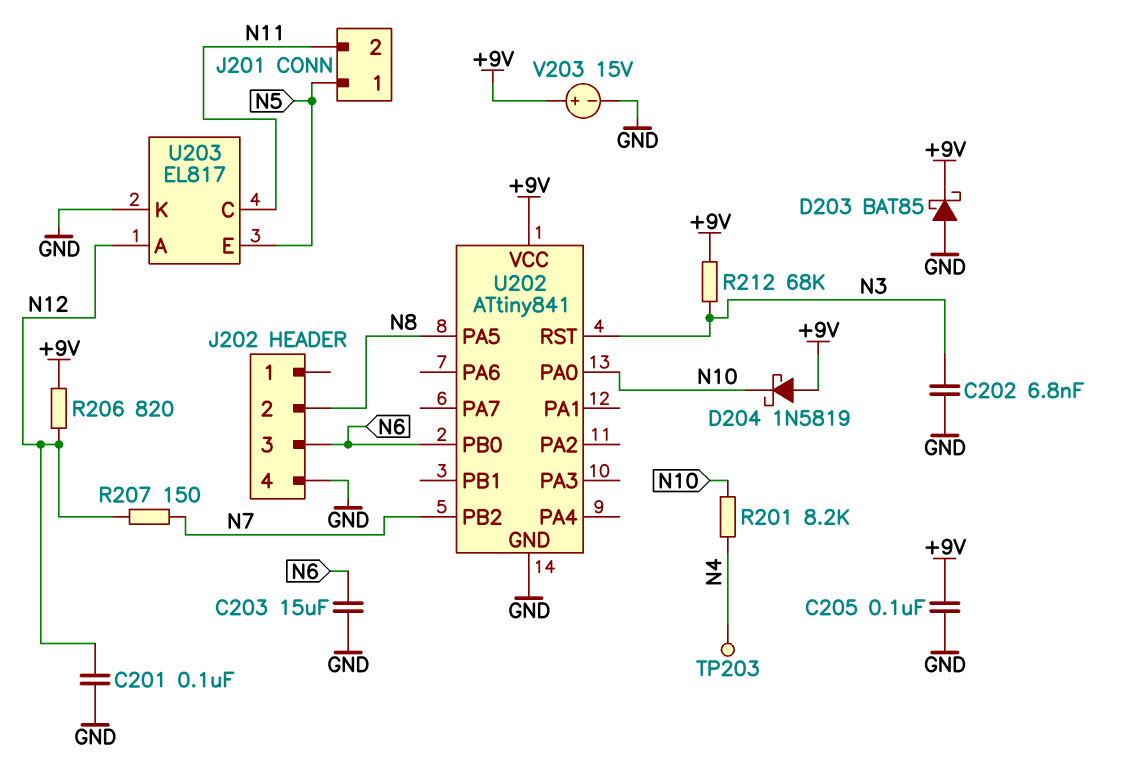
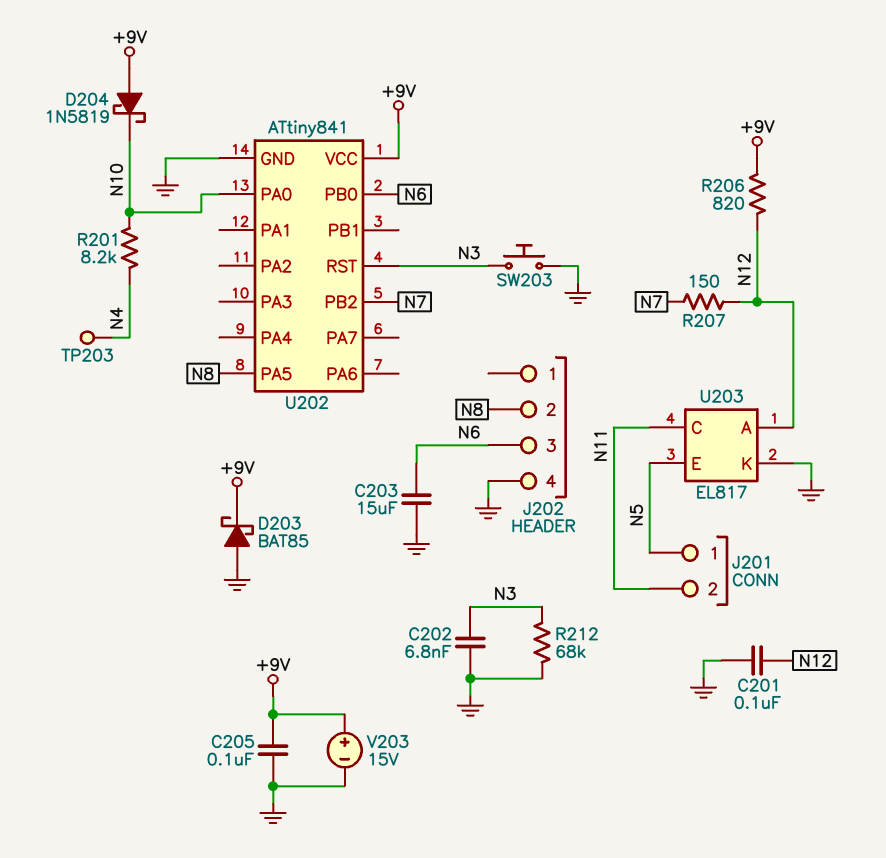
R212: 68k (+9V, N3) -> 68k (GND, N3)
SW203: none -> button (GND, N3)

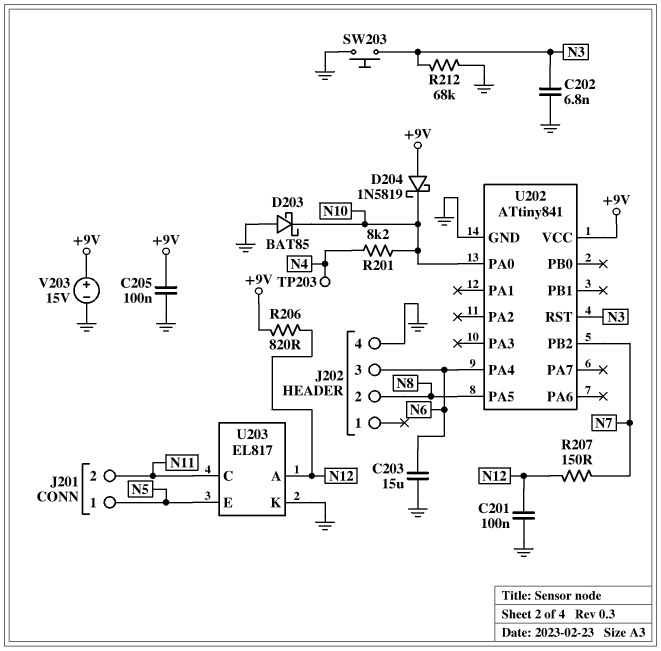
D203: schottky BAT85 (A GND, K +9V) -> schottky BAT85 (A GND, K N10)
U202 pin PA4: none -> N6
U202 pin PB0: N6 -> none

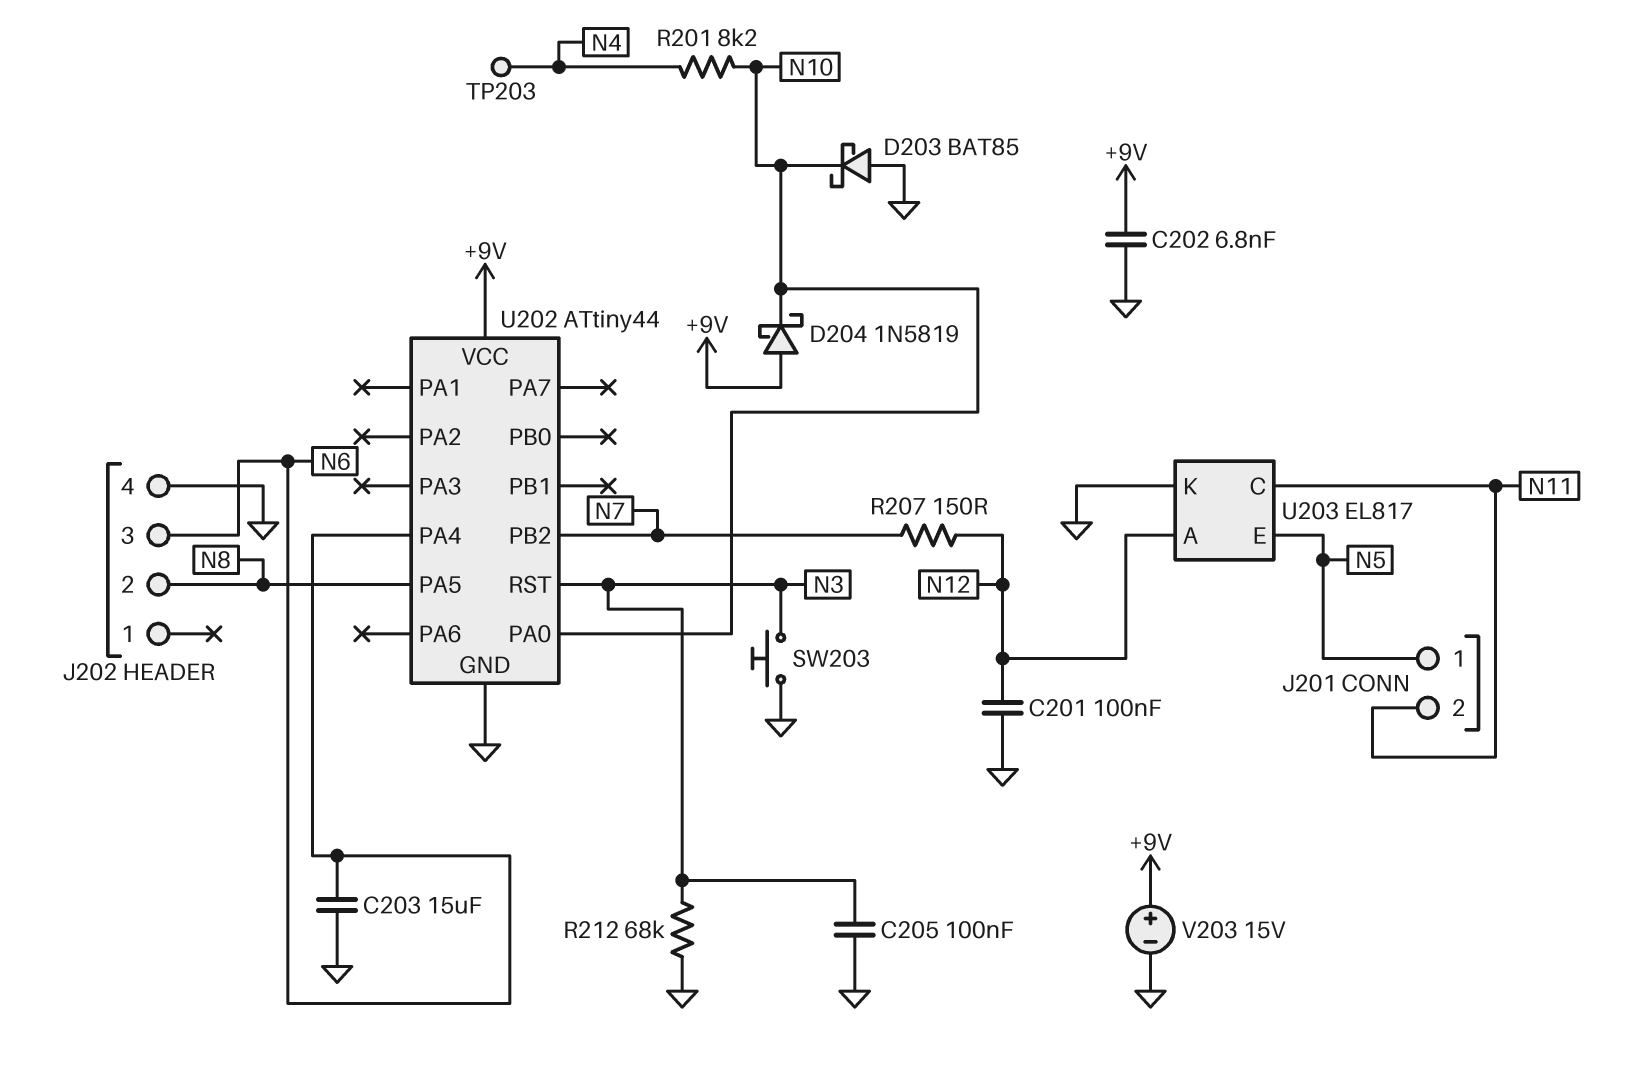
C202: 6.8nF (GND, N3) -> 6.8nF (+9V, GND)
C205: 100nF (+9V, GND) -> 100nF (GND, N3)
R206: 820 (+9V, N12) -> none
U202: ATtiny841 -> ATtiny44

